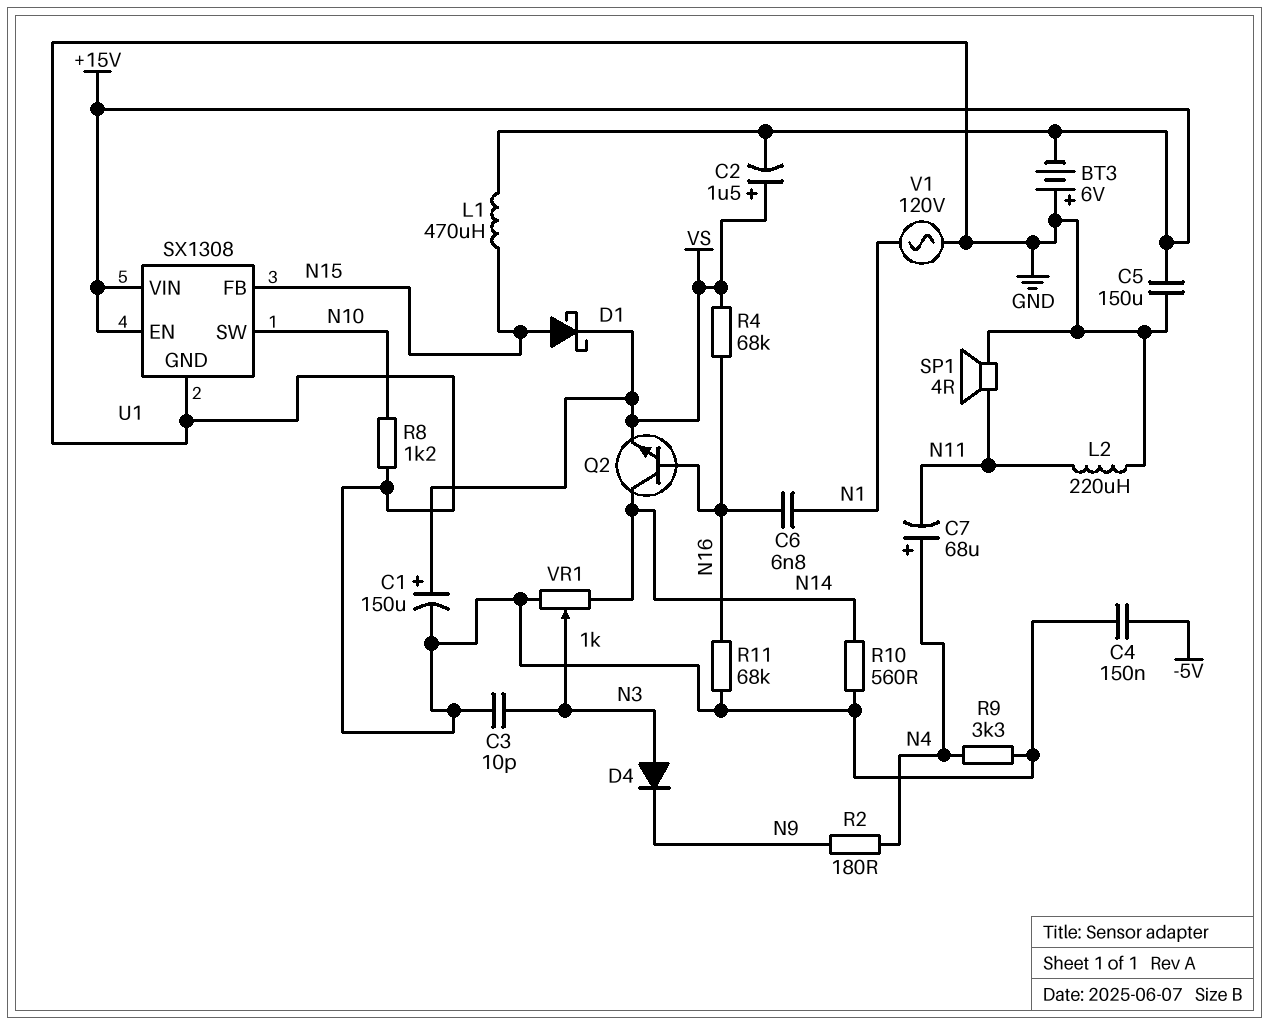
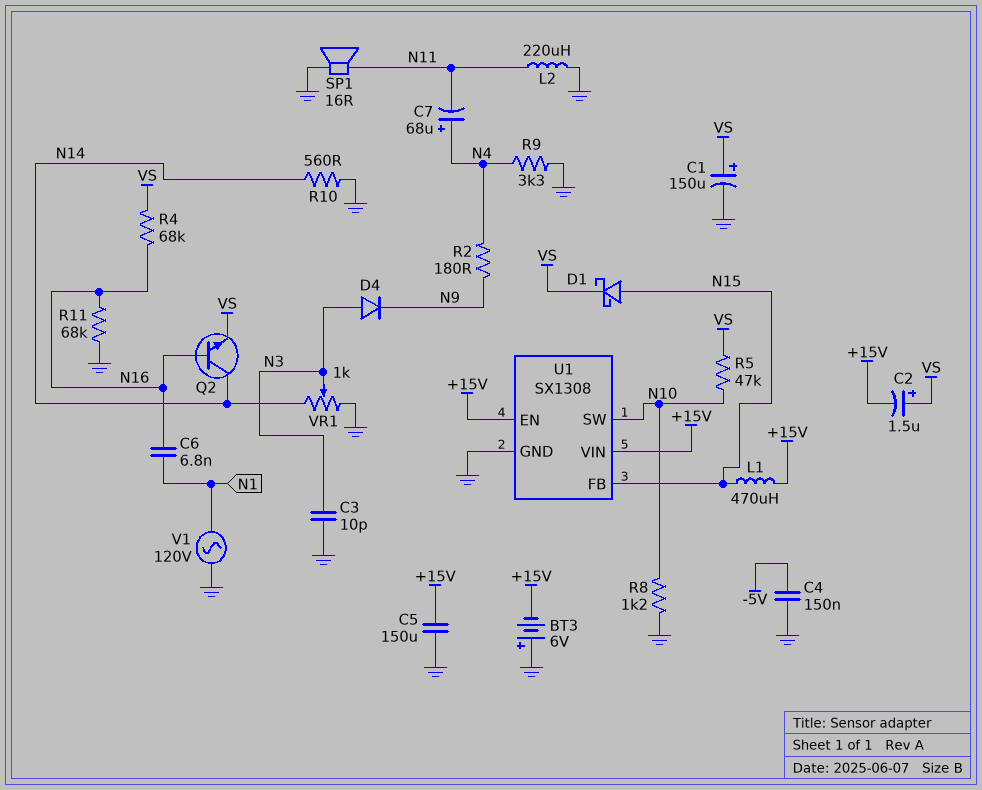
R5: none -> 47k (N10, VS)
SP1: speaker 4R (GND, N11) -> speaker 16R (GND, N11)

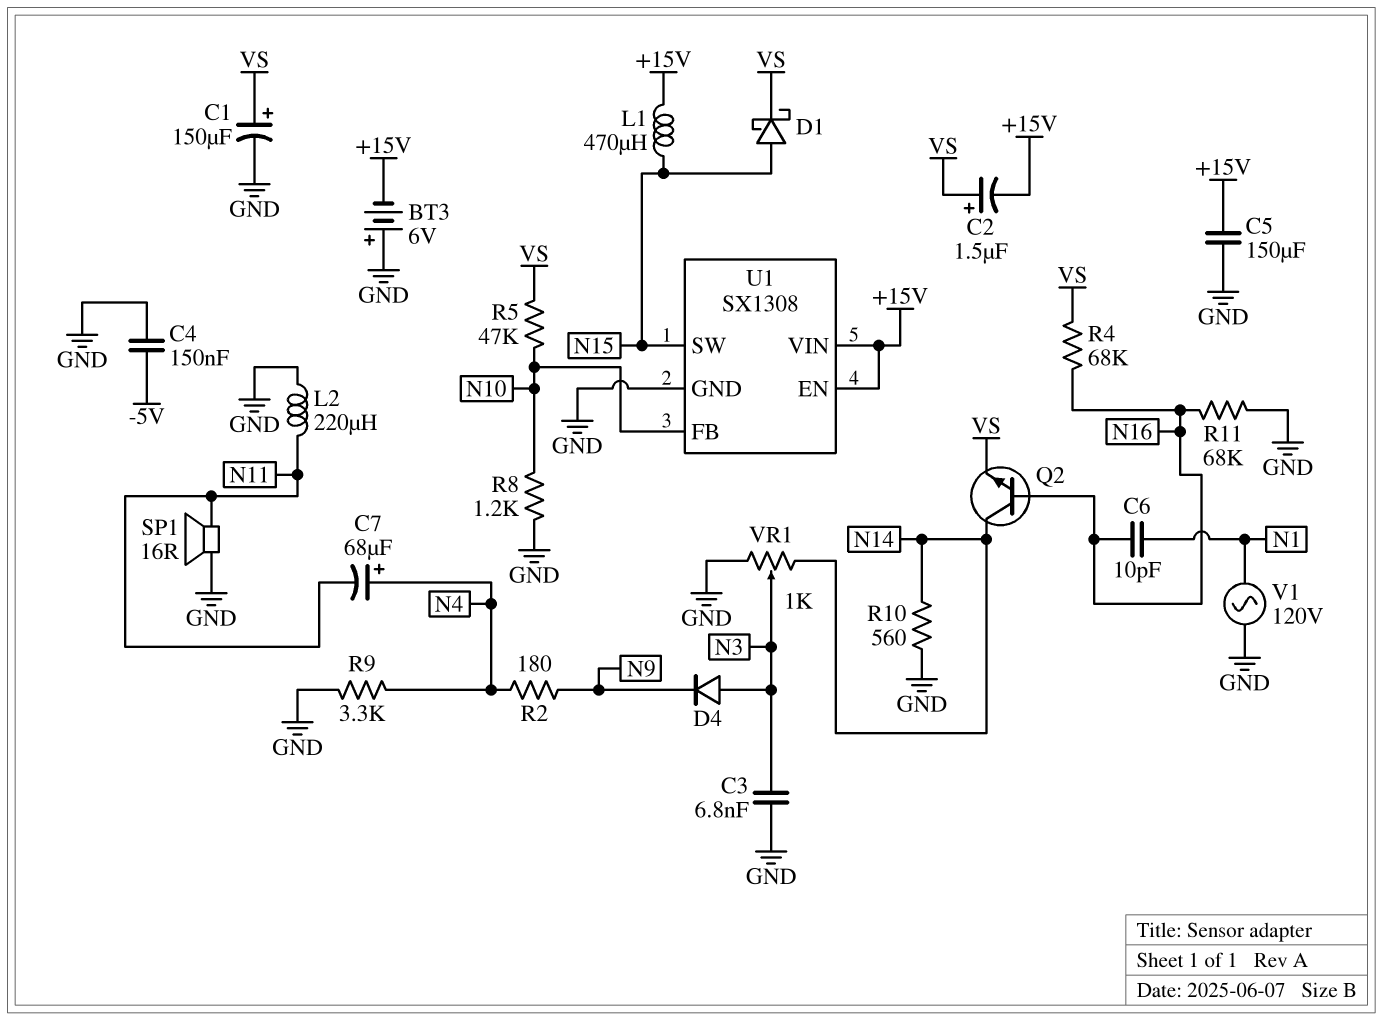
C3: 10pF (GND, N3) -> 6.8nF (GND, N3)
C6: 6.8nF (N1, N16) -> 10pF (N1, N16)
U1 pin FB: N15 -> N10
U1 pin SW: N10 -> N15

